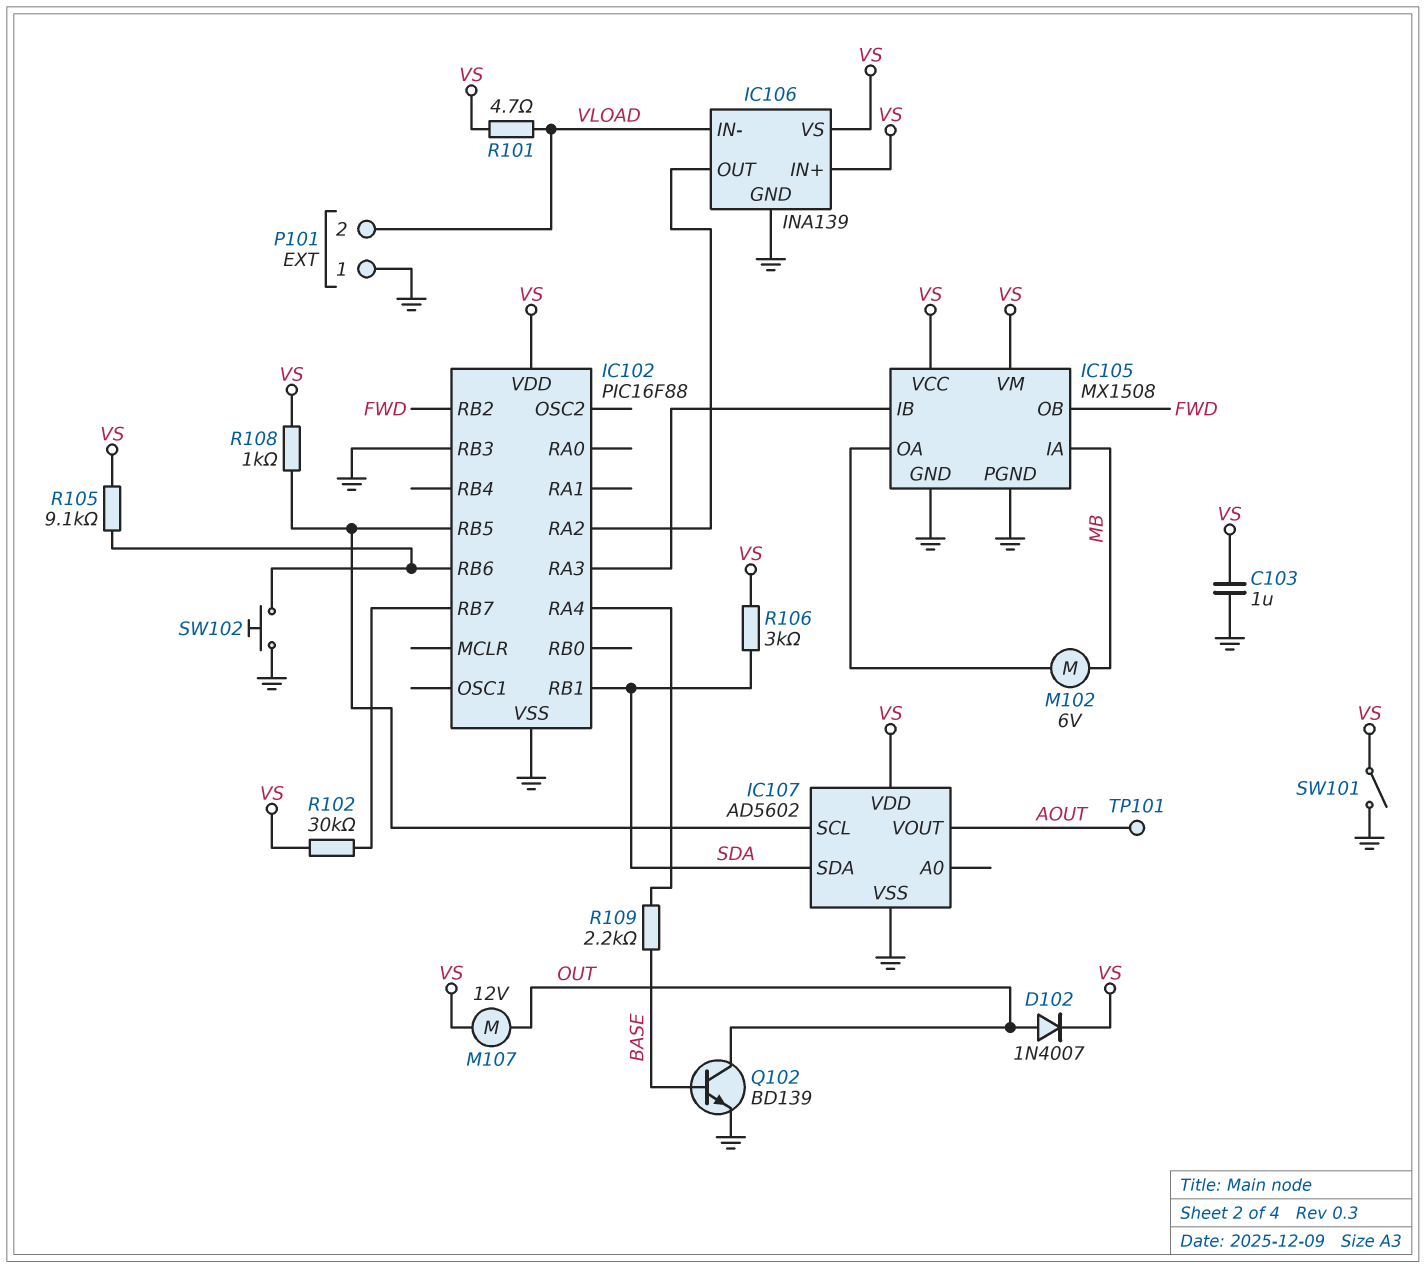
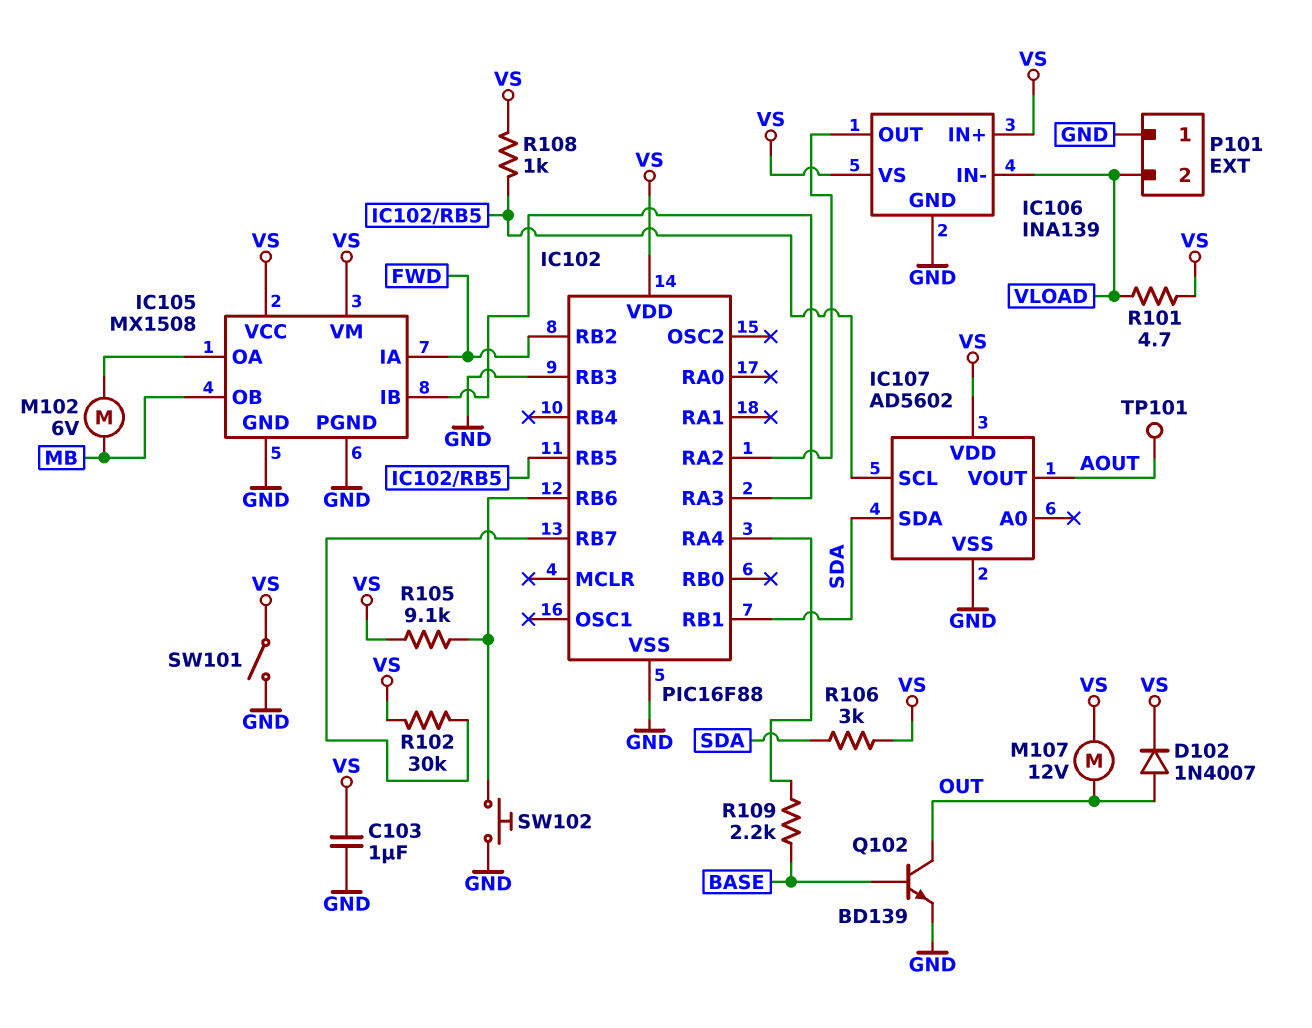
IC105 pin IA: MB -> FWD
IC105 pin OB: FWD -> MB

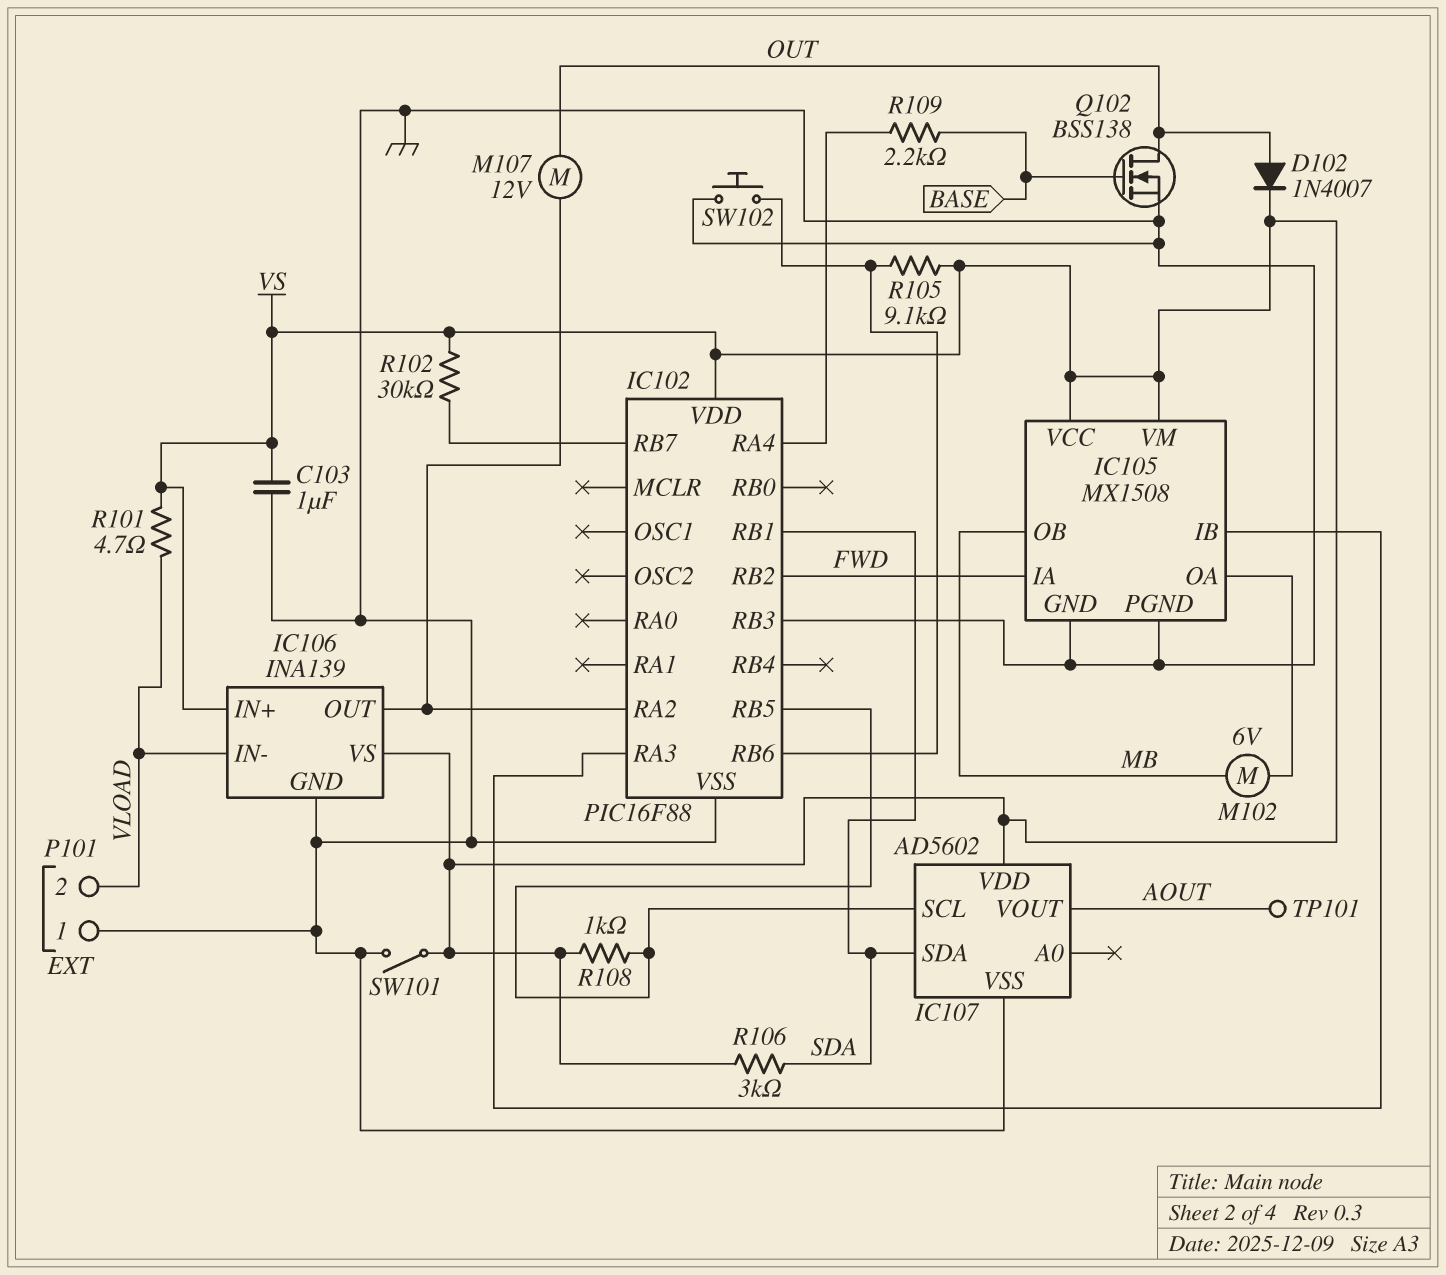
M107: motor 12V (OUT, VS) -> motor 12V (IC102/RA2, OUT)
Q102: NPN BD139 (B BASE, C OUT, E GND) -> NMOS BSS138 (G BASE, D OUT, S GND)

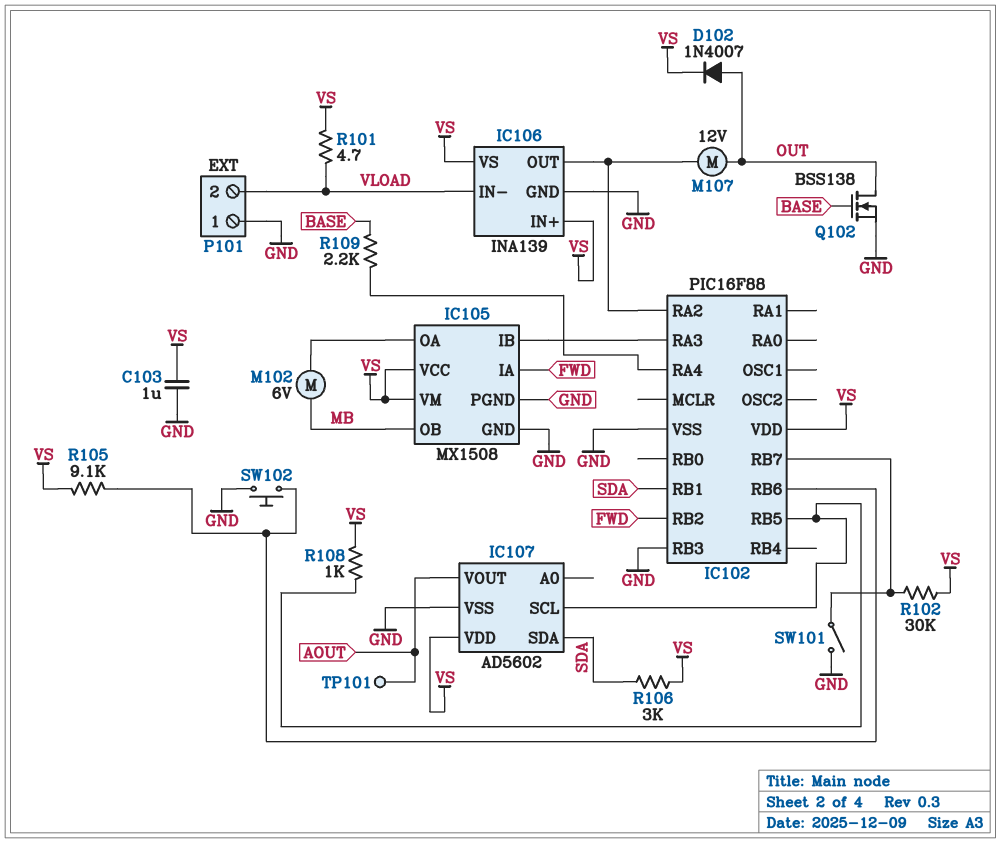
SW101: switch (GND, VS) -> switch (GND, IC102/RB7)

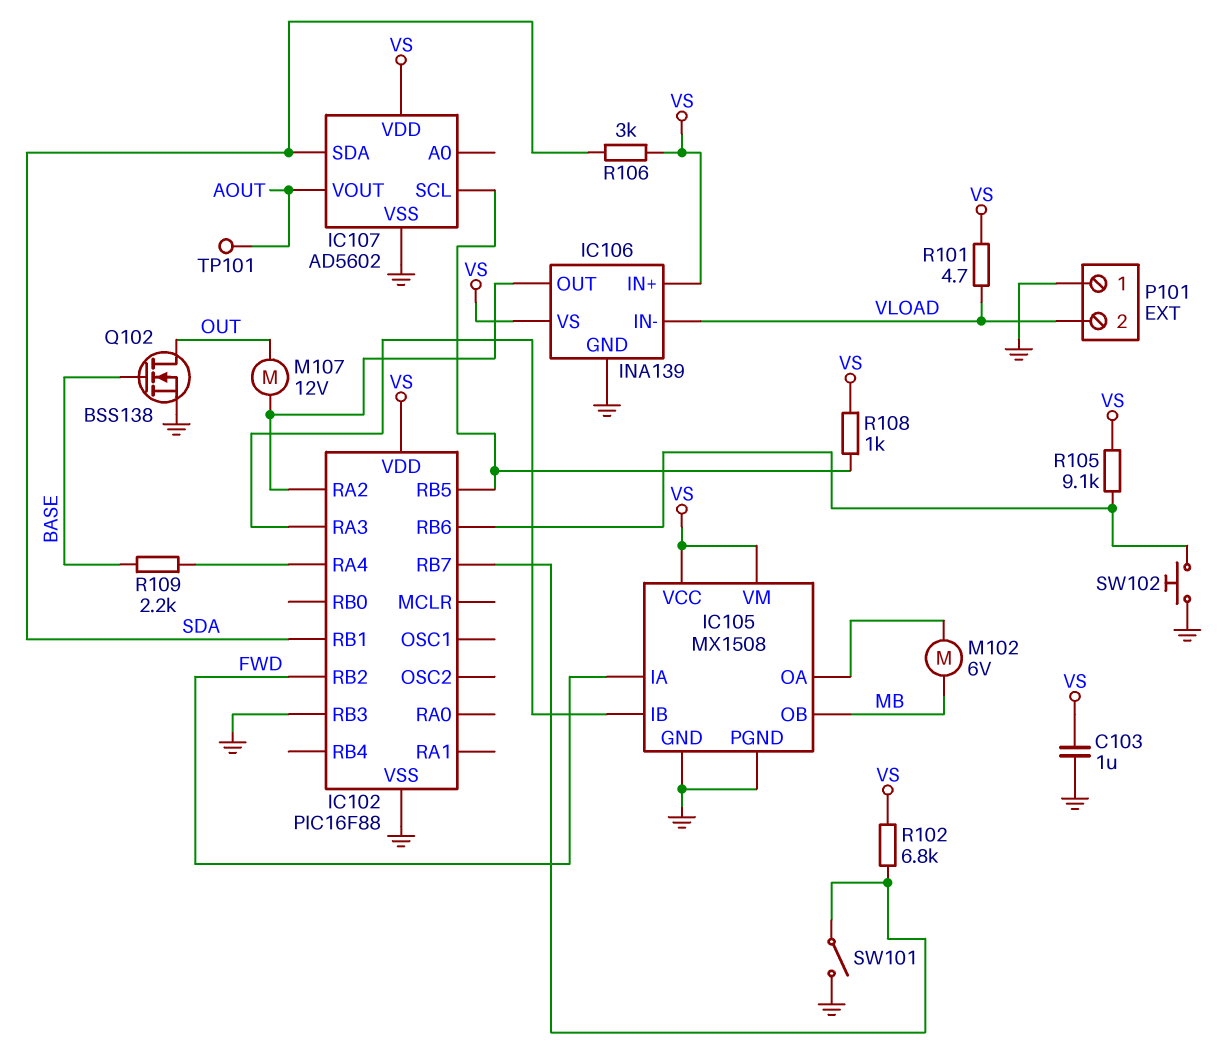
D102: diode 1N4007 (A OUT, K VS) -> none
R102: 30k (IC102/RB7, VS) -> 6.8k (IC102/RB7, VS)

